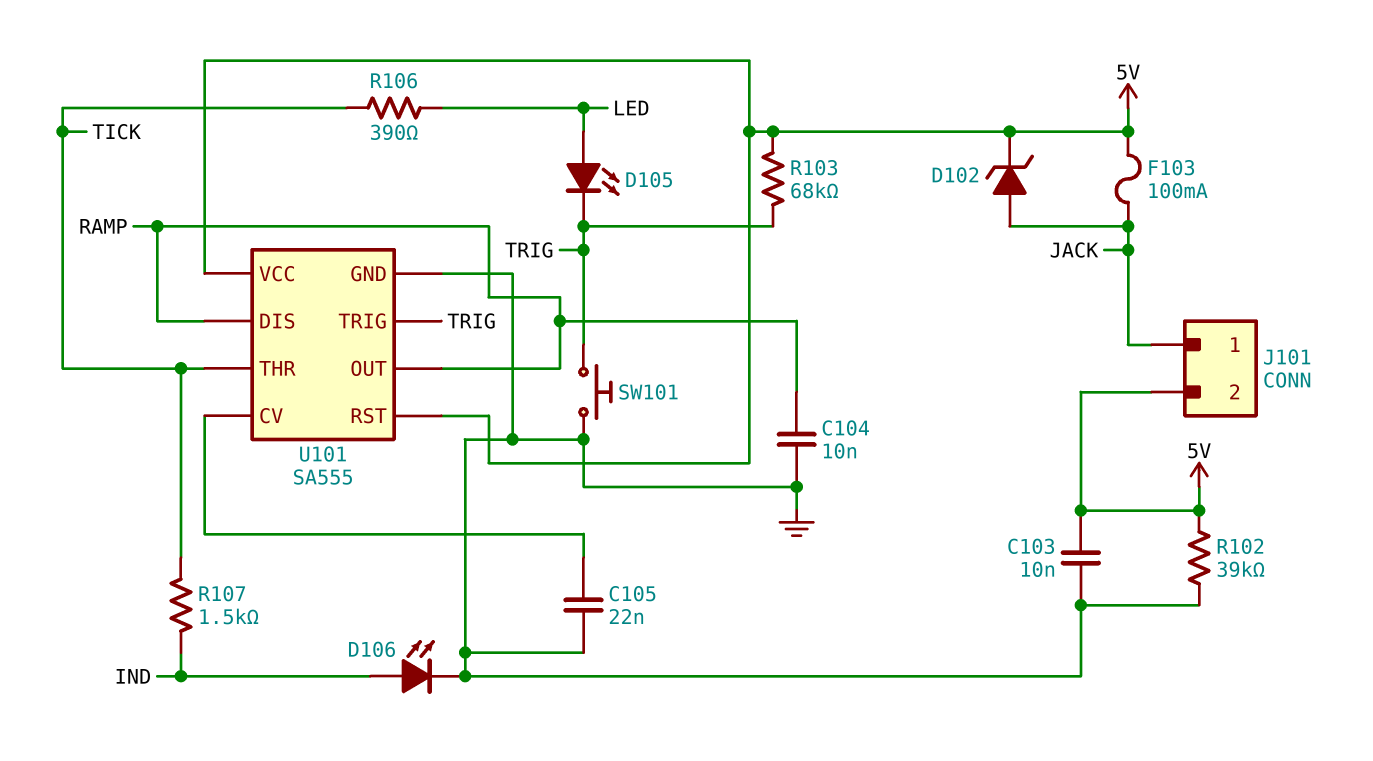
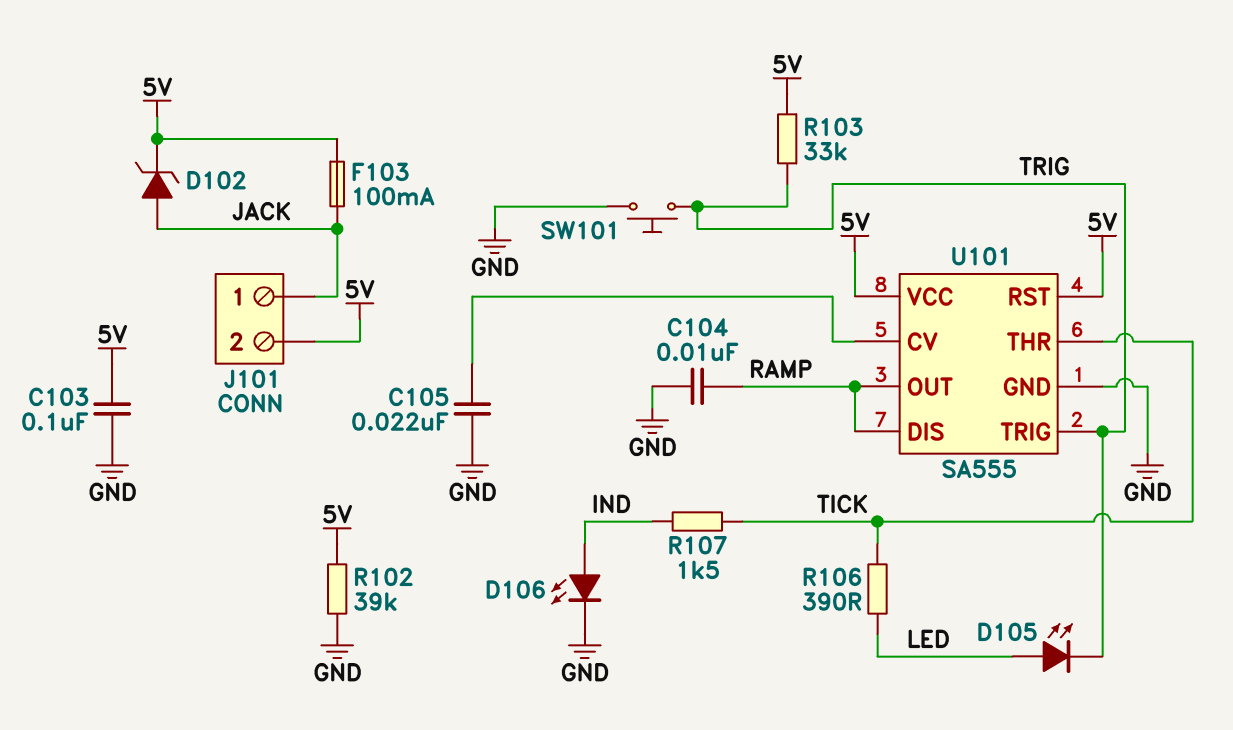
C103: 10nF (5V, GND) -> 100nF (5V, GND)
R103: 68k (5V, TRIG) -> 33k (5V, TRIG)

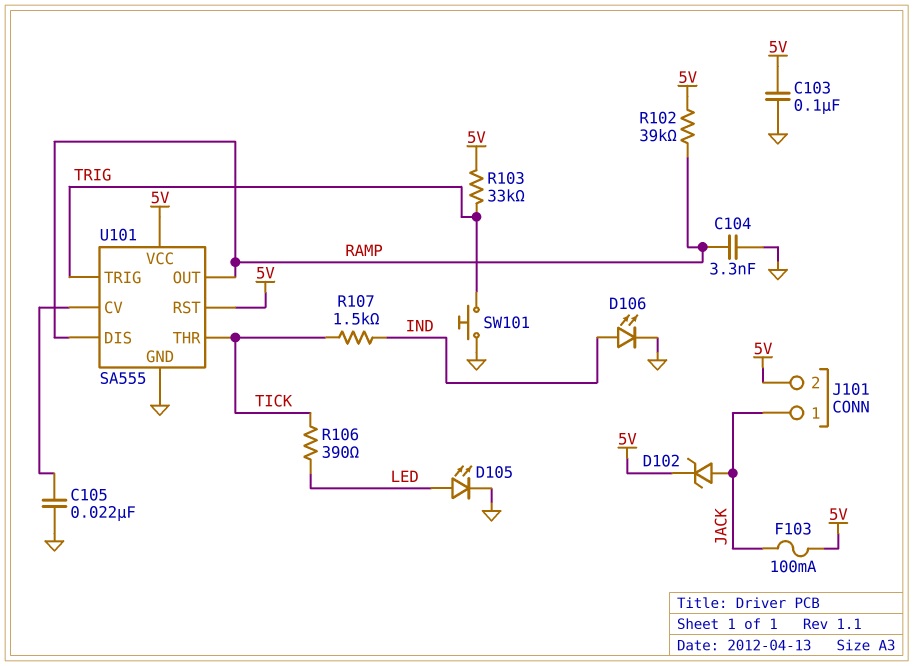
C104: 10nF (GND, RAMP) -> 3.3nF (GND, RAMP)
D105: LED (A LED, K TRIG) -> LED (A LED, K GND)
R102: 39k (5V, GND) -> 39k (5V, RAMP)

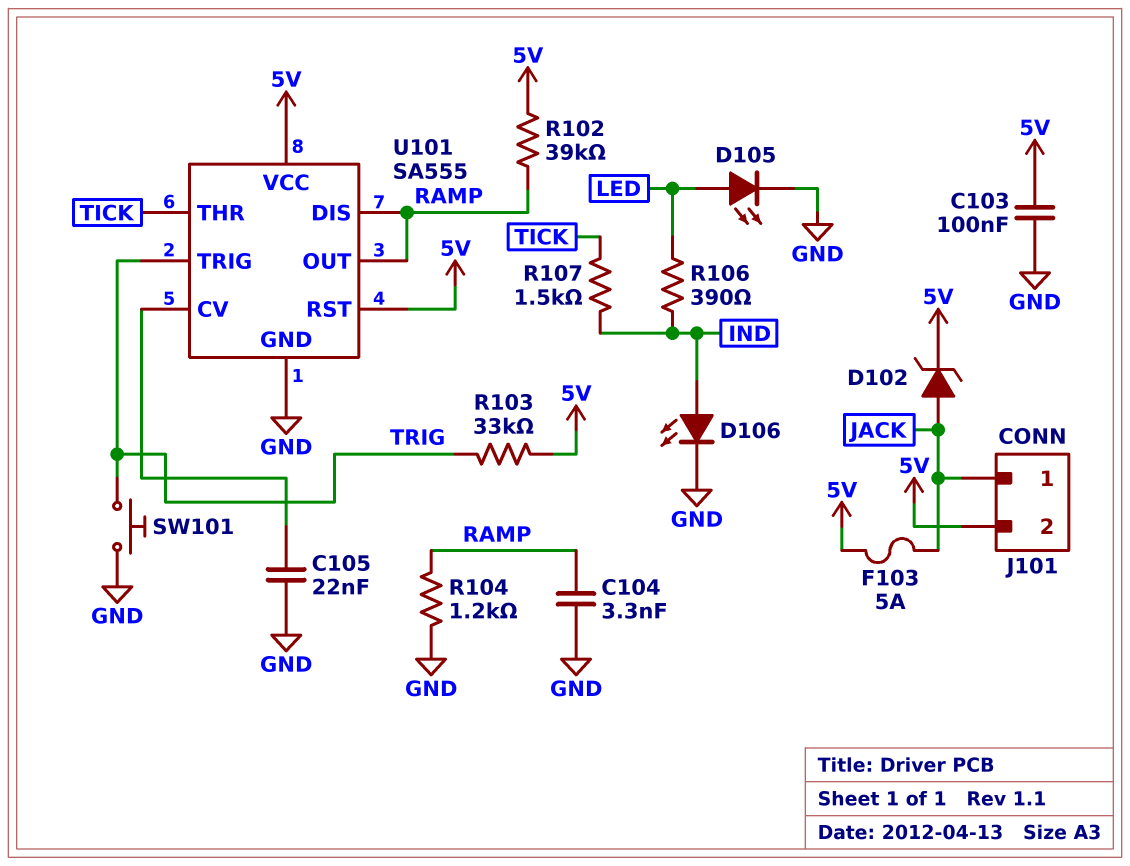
F103: 100mA (5V, JACK) -> 5A (5V, JACK)
R104: none -> 1.2k (GND, RAMP)
R106: 390 (LED, TICK) -> 390 (IND, LED)

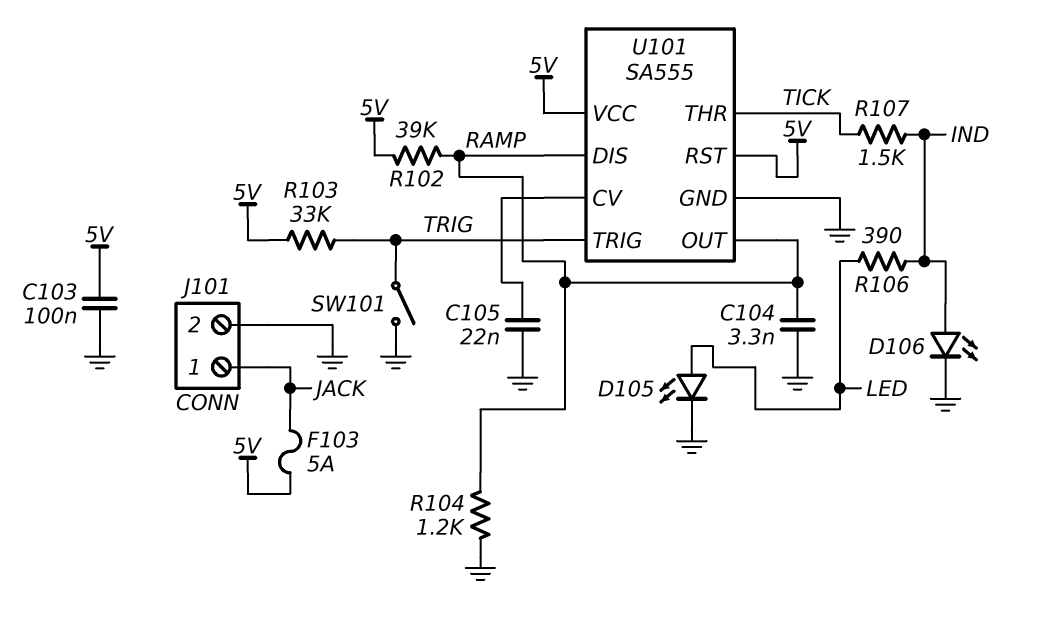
D102: zener (A JACK, K 5V) -> none
J101 pin 2: 5V -> GND
SW101: button (GND, TRIG) -> switch (GND, TRIG)

